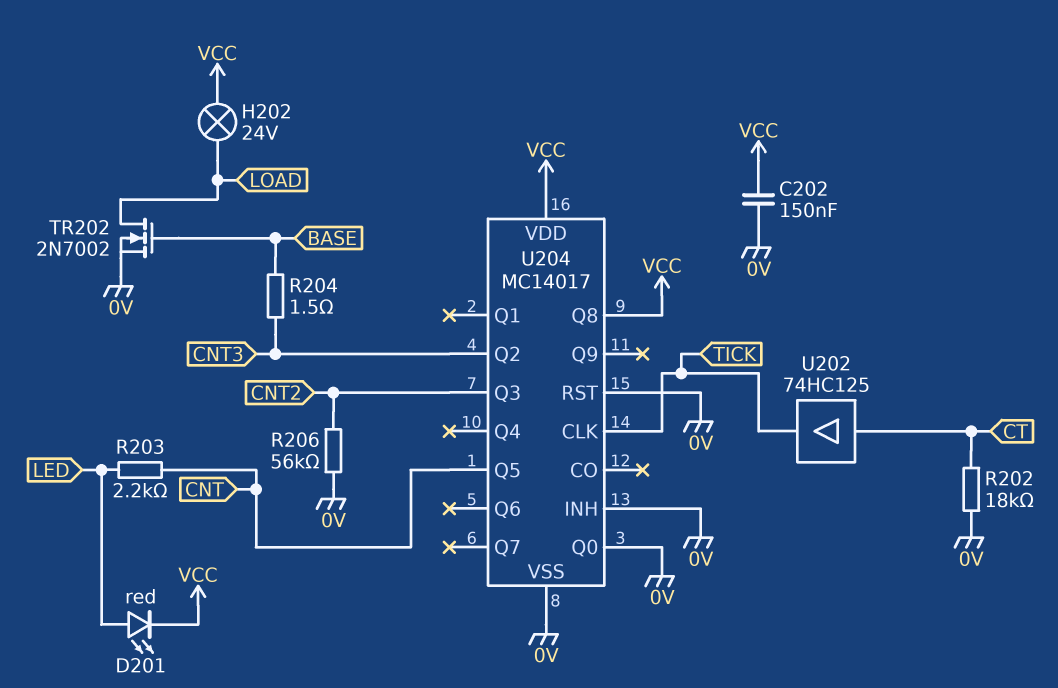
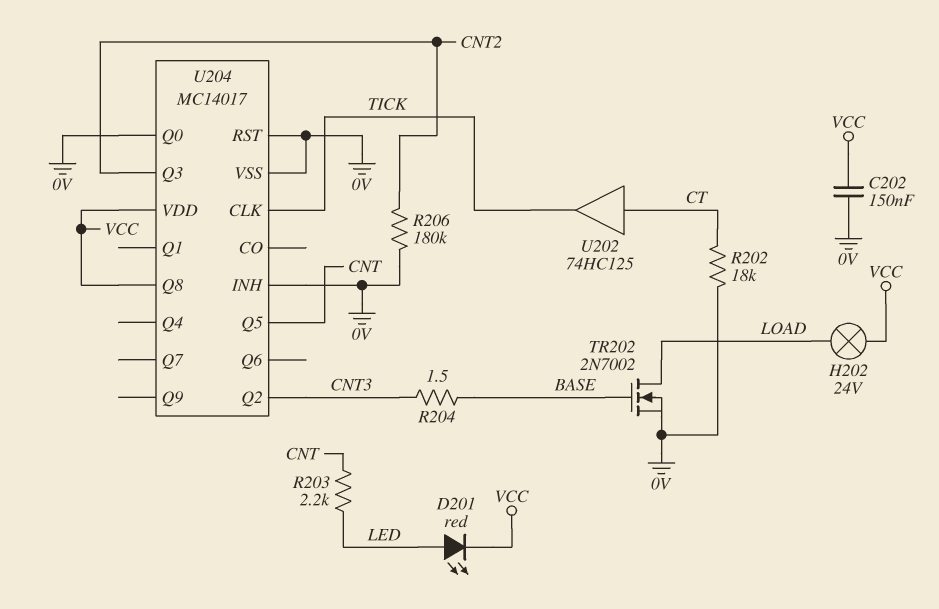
R206: 56k (0V, CNT2) -> 180k (0V, CNT2)

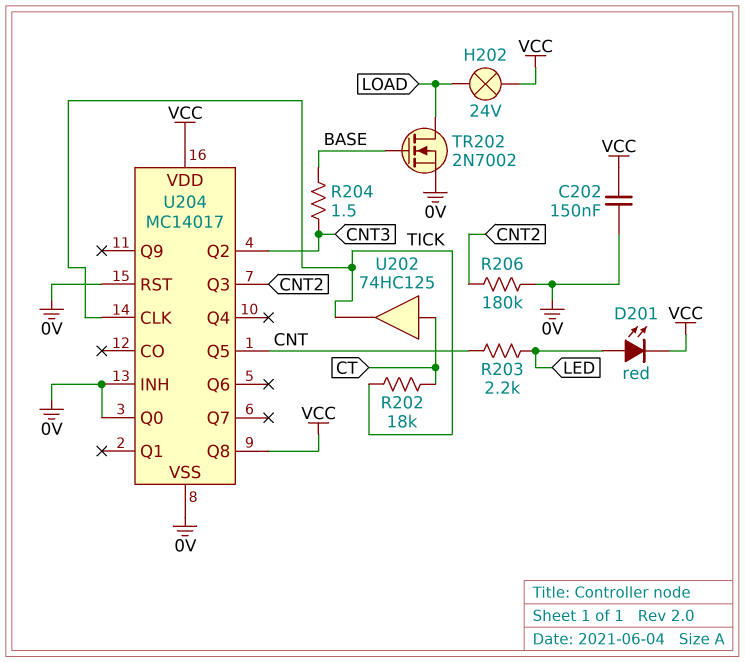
R202: 18k (0V, CT) -> 18k (CT, TICK)

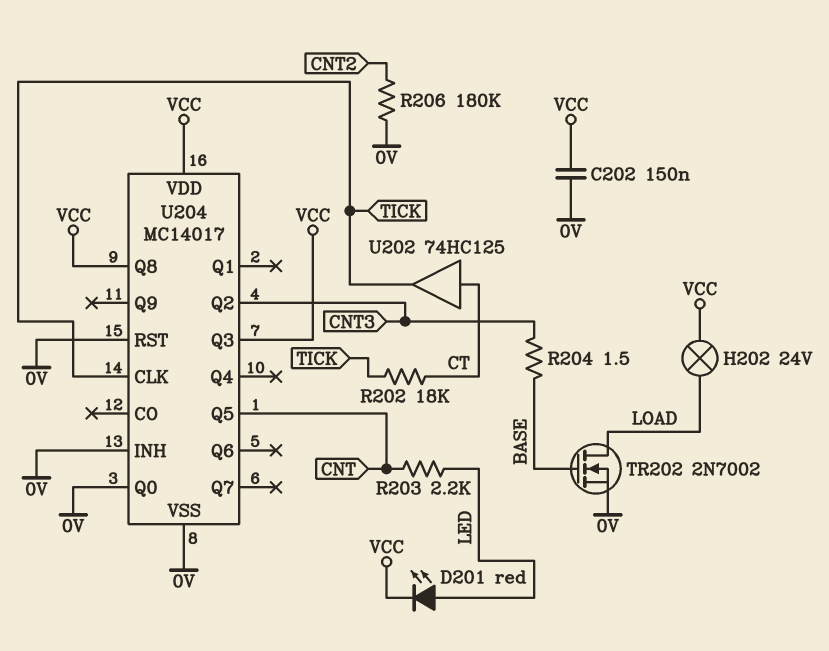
U204 pin Q3: CNT2 -> VCC

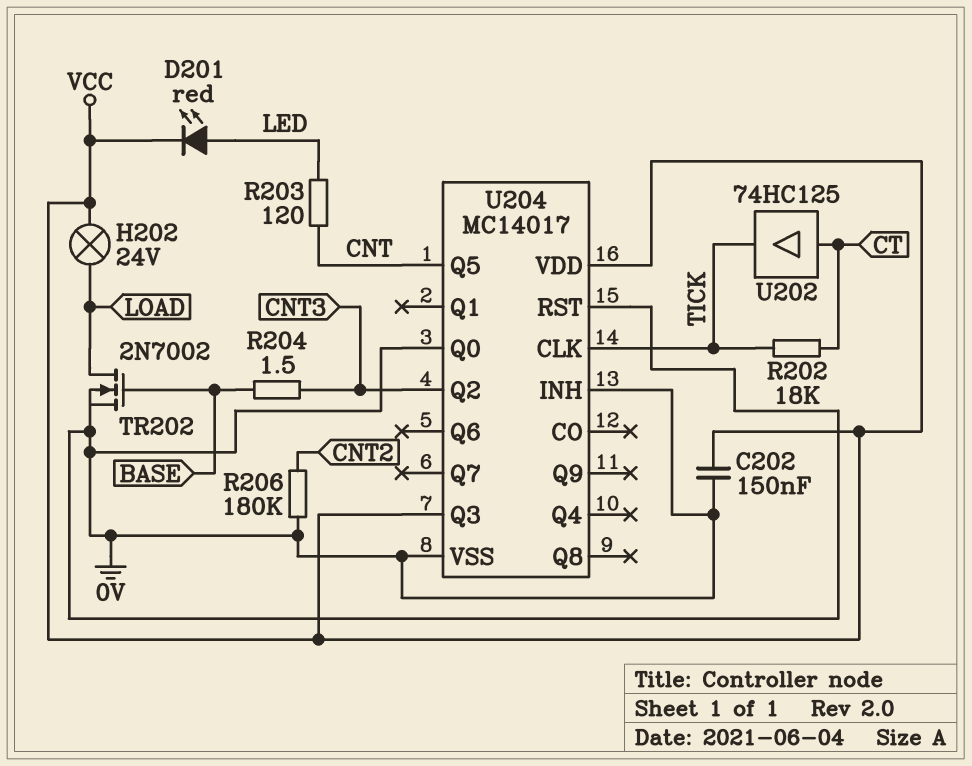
R203: 2.2k (CNT, LED) -> 120 (CNT, LED)
U204 pin Q8: VCC -> none

